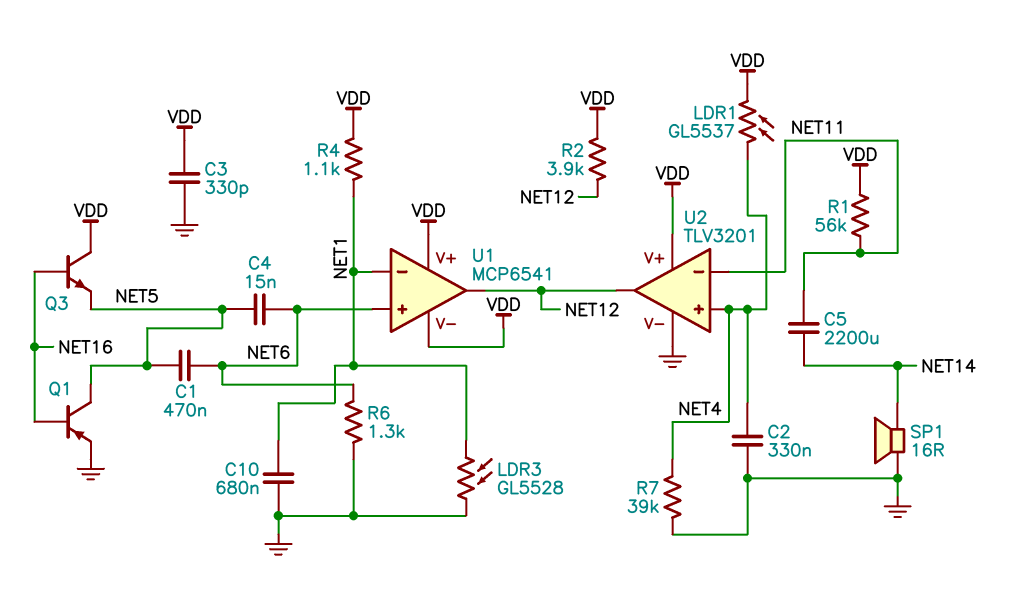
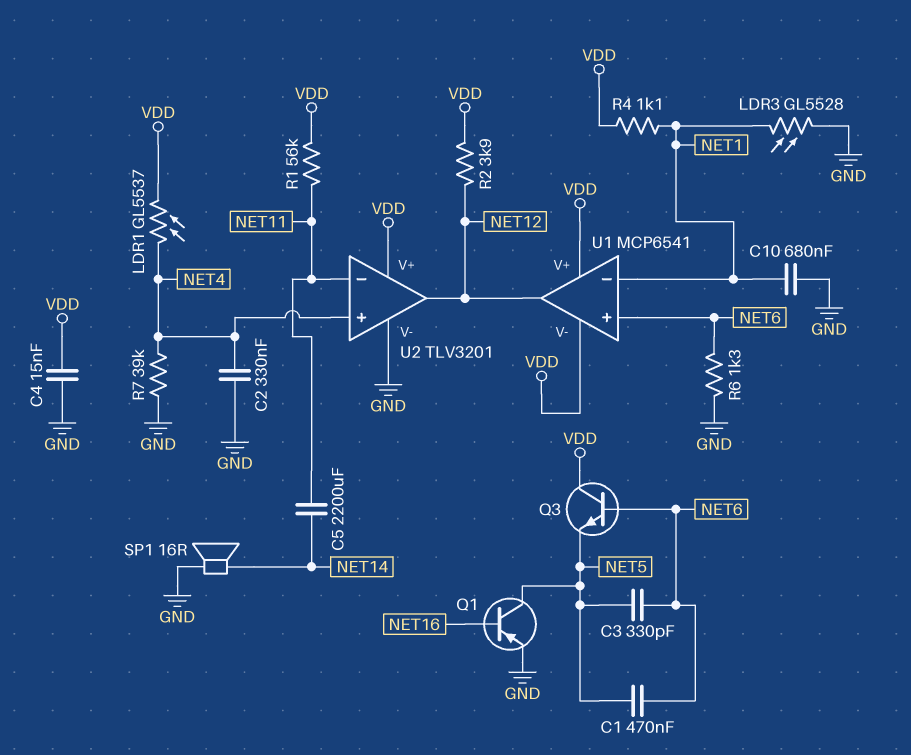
C3: 330pF (GND, VDD) -> 330pF (NET5, NET6)
C4: 15nF (NET5, NET6) -> 15nF (GND, VDD)
Q3: NPN (B NET16, C VDD, E NET5) -> NPN (B NET6, C VDD, E NET5)

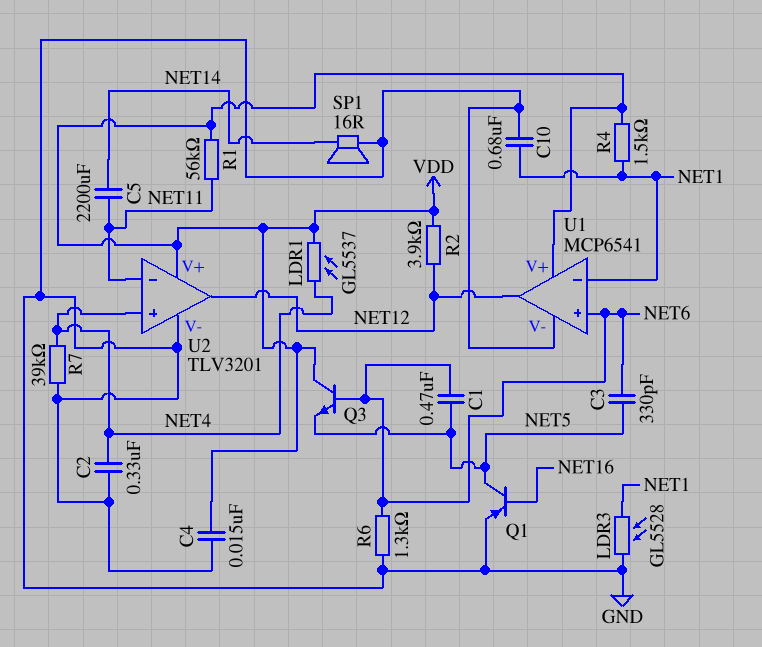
R4: 1.1k (NET1, VDD) -> 1.5k (NET1, VDD)
U1 pin V-: VDD -> GND

